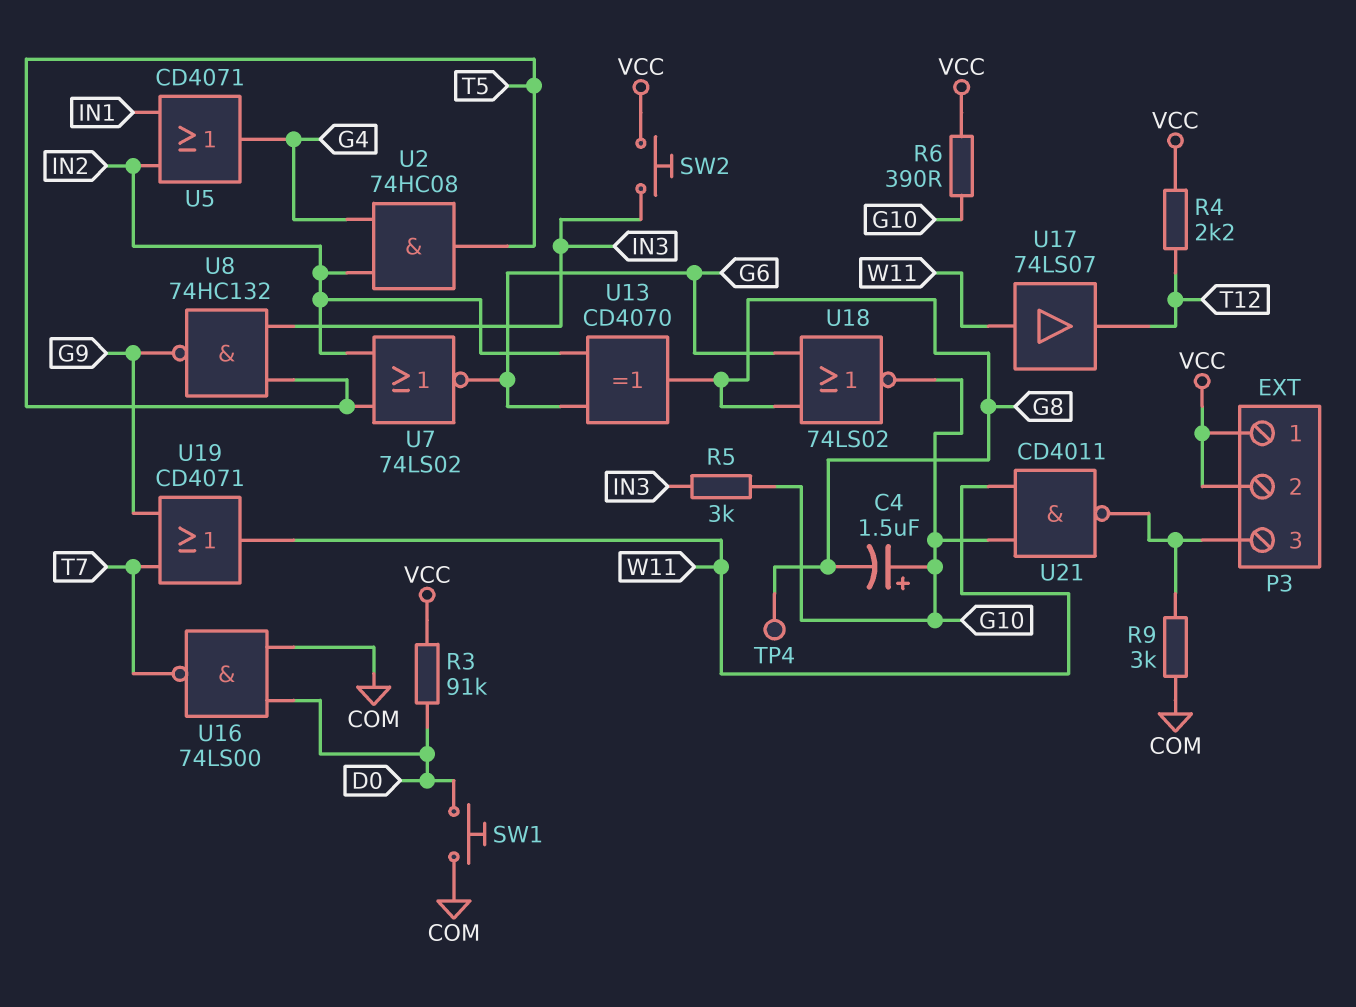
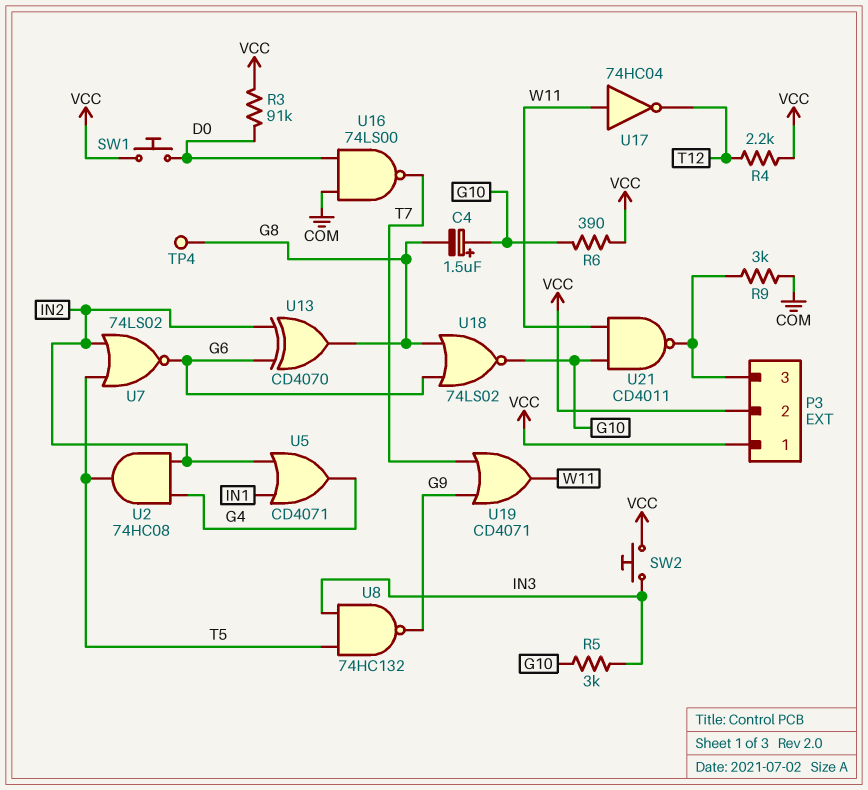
SW1: button (COM, D0) -> button (D0, VCC)
U17: buffer 74LS07 (in W11, out T12) -> NOT 74HC04 (in W11, out T12)

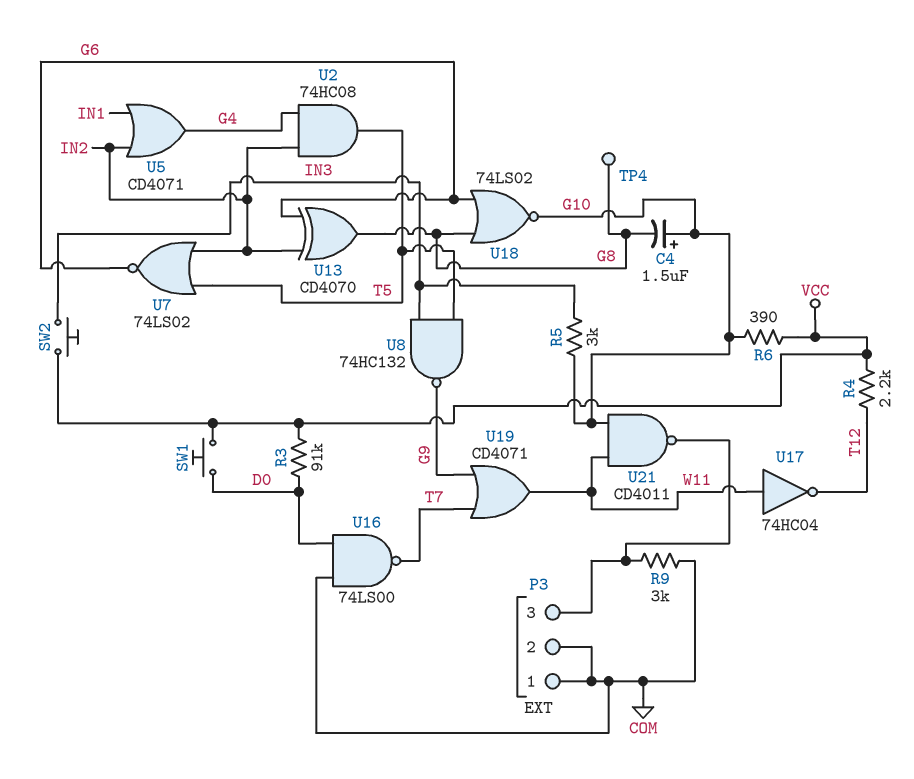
P3 pin 1: VCC -> COM
P3 pin 2: VCC -> COM

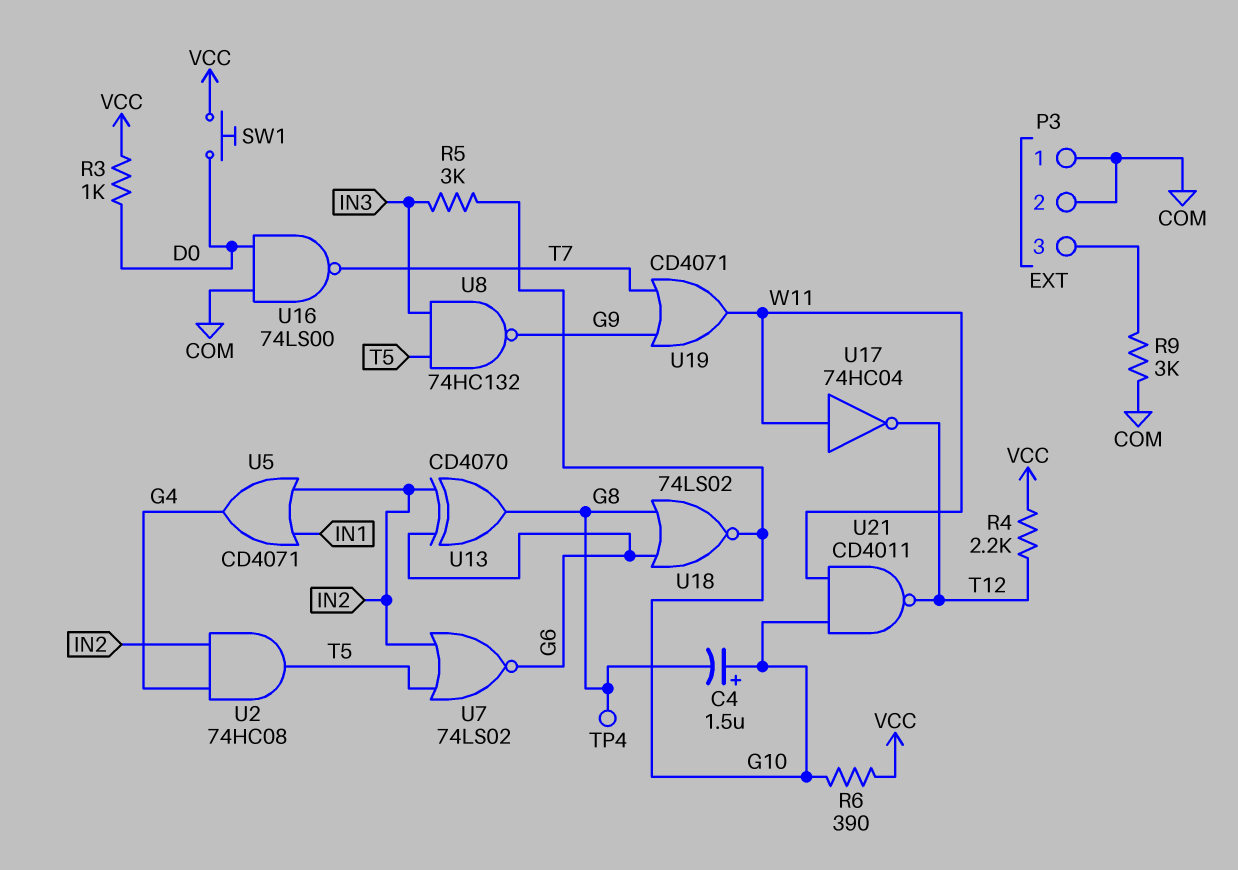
R3: 91k (D0, VCC) -> 1k (D0, VCC)
SW2: button (IN3, VCC) -> none
U21: NAND CD4011 (in G10, in W11, out P3/3) -> NAND CD4011 (in G10, in W11, out T12)

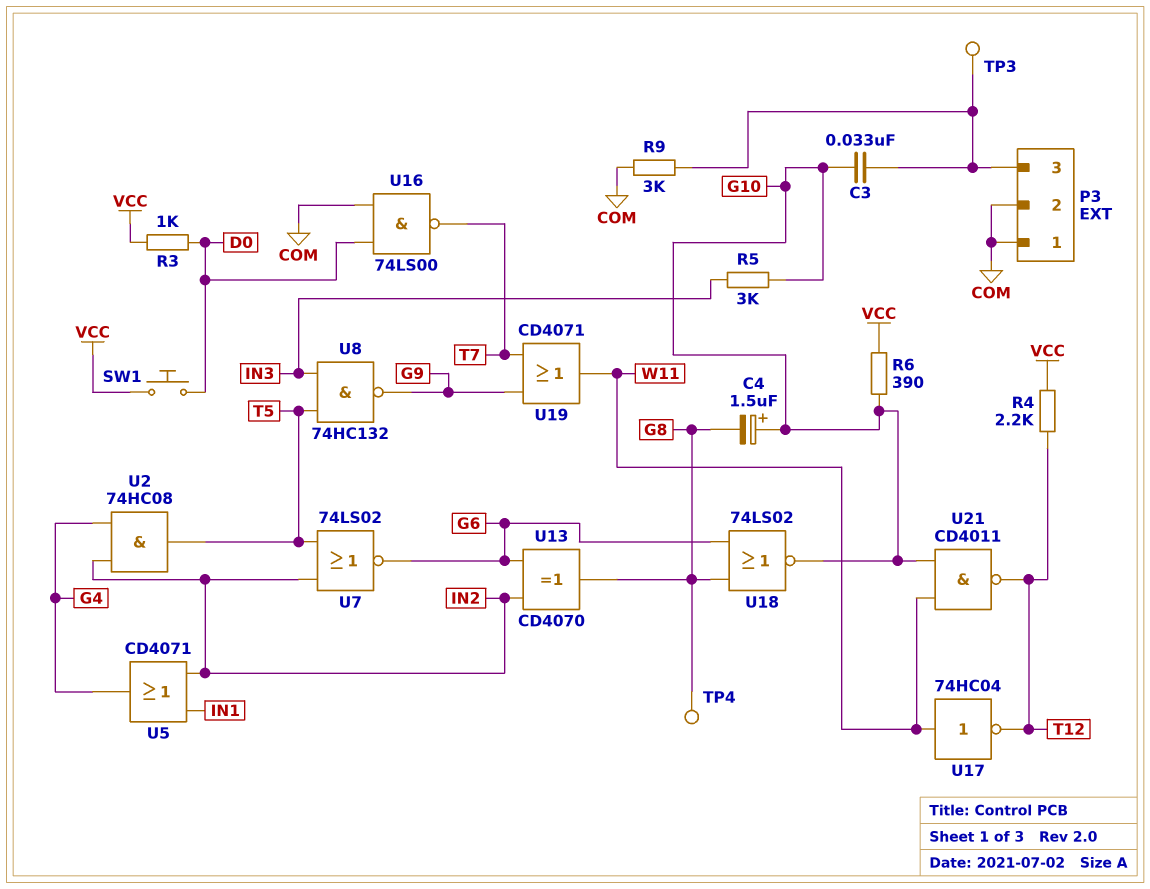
C3: none -> 33nF (G10, P3/3)
TP3: none -> test point (P3/3)

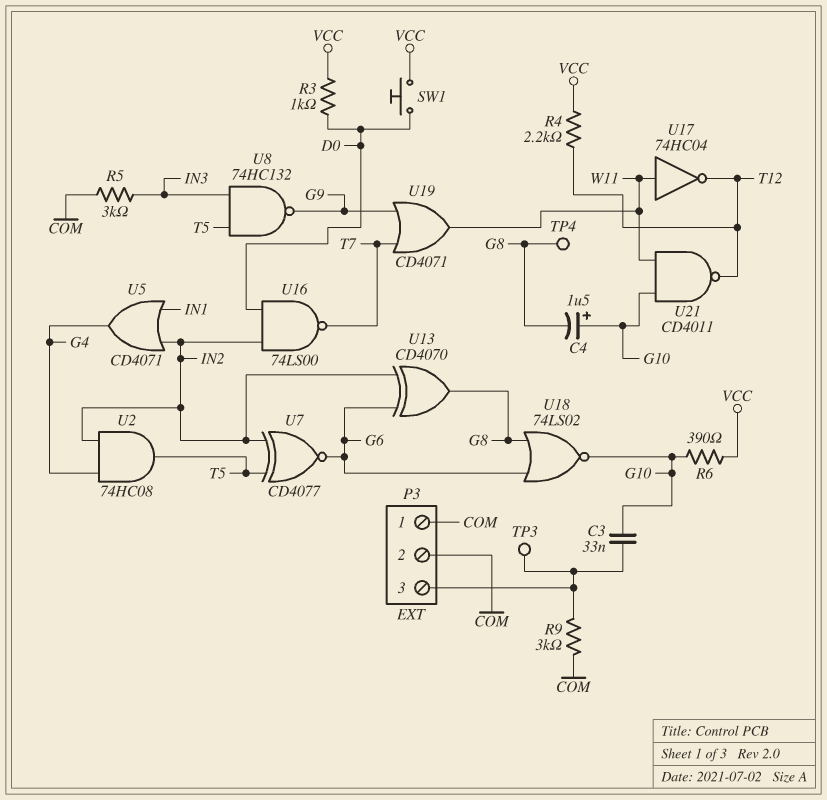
R5: 3k (G10, IN3) -> 3k (COM, IN3)
U7: NOR 74LS02 (in IN2, in T5, out G6) -> XNOR CD4077 (in IN2, in T5, out G6)
U16: NAND 74LS00 (in COM, in D0, out T7) -> NAND 74LS00 (in D0, in IN2, out T7)

